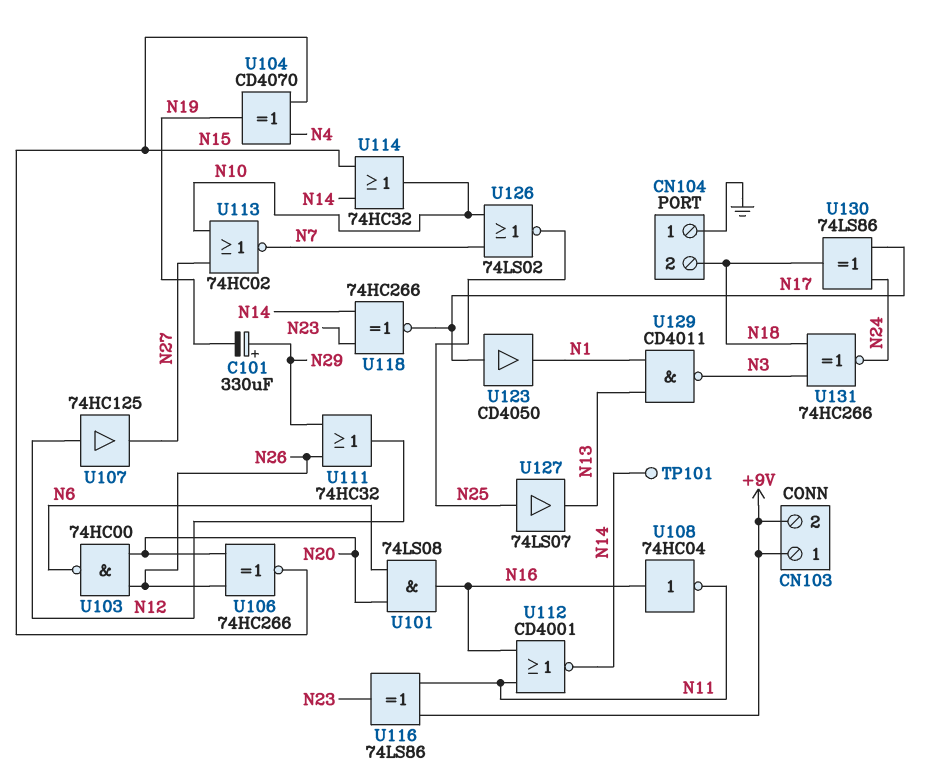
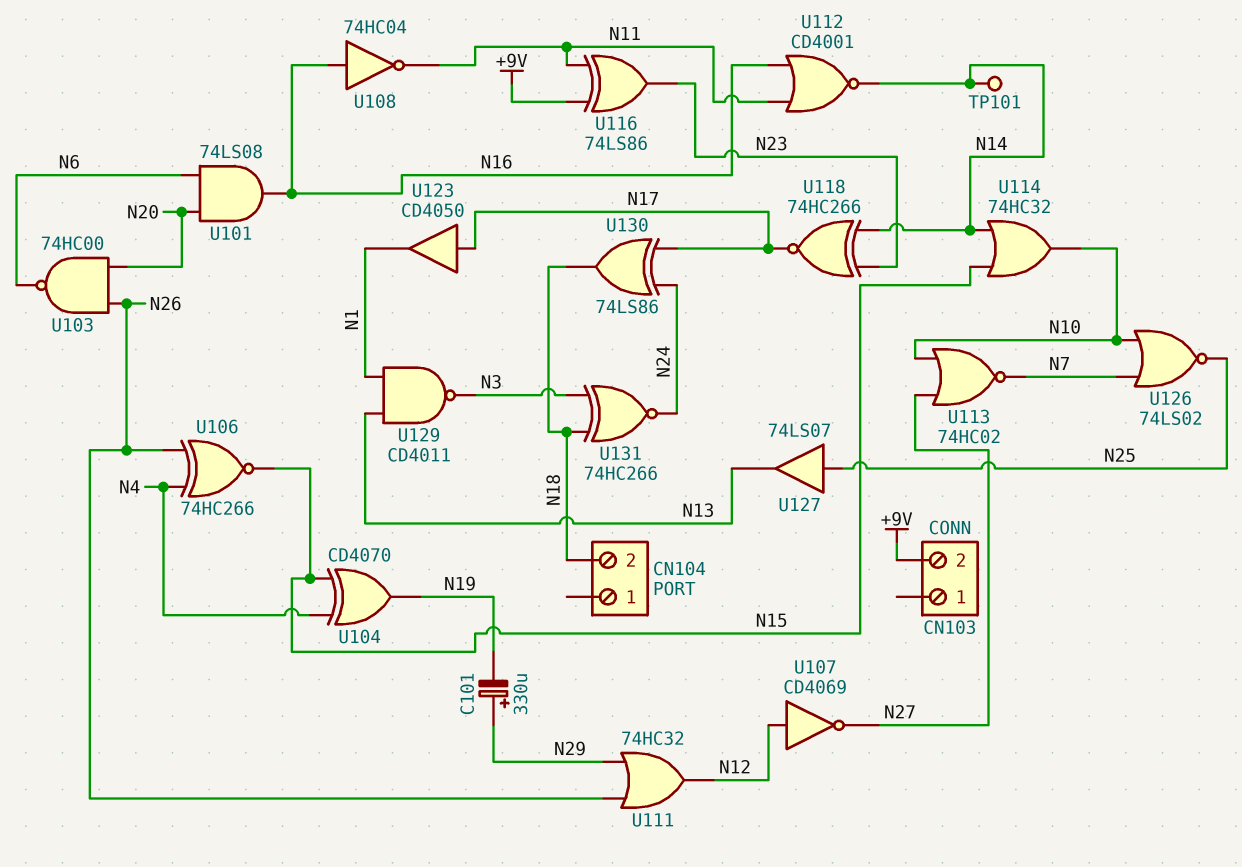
CN103 pin 1: +9V -> none
CN104 pin 1: GND -> none
U106: XNOR 74HC266 (in N20, in N26, out N15) -> XNOR 74HC266 (in N4, in N26, out N15)
U107: buffer 74HC125 (in N12, out N27) -> NOT CD4069 (in N12, out N27)

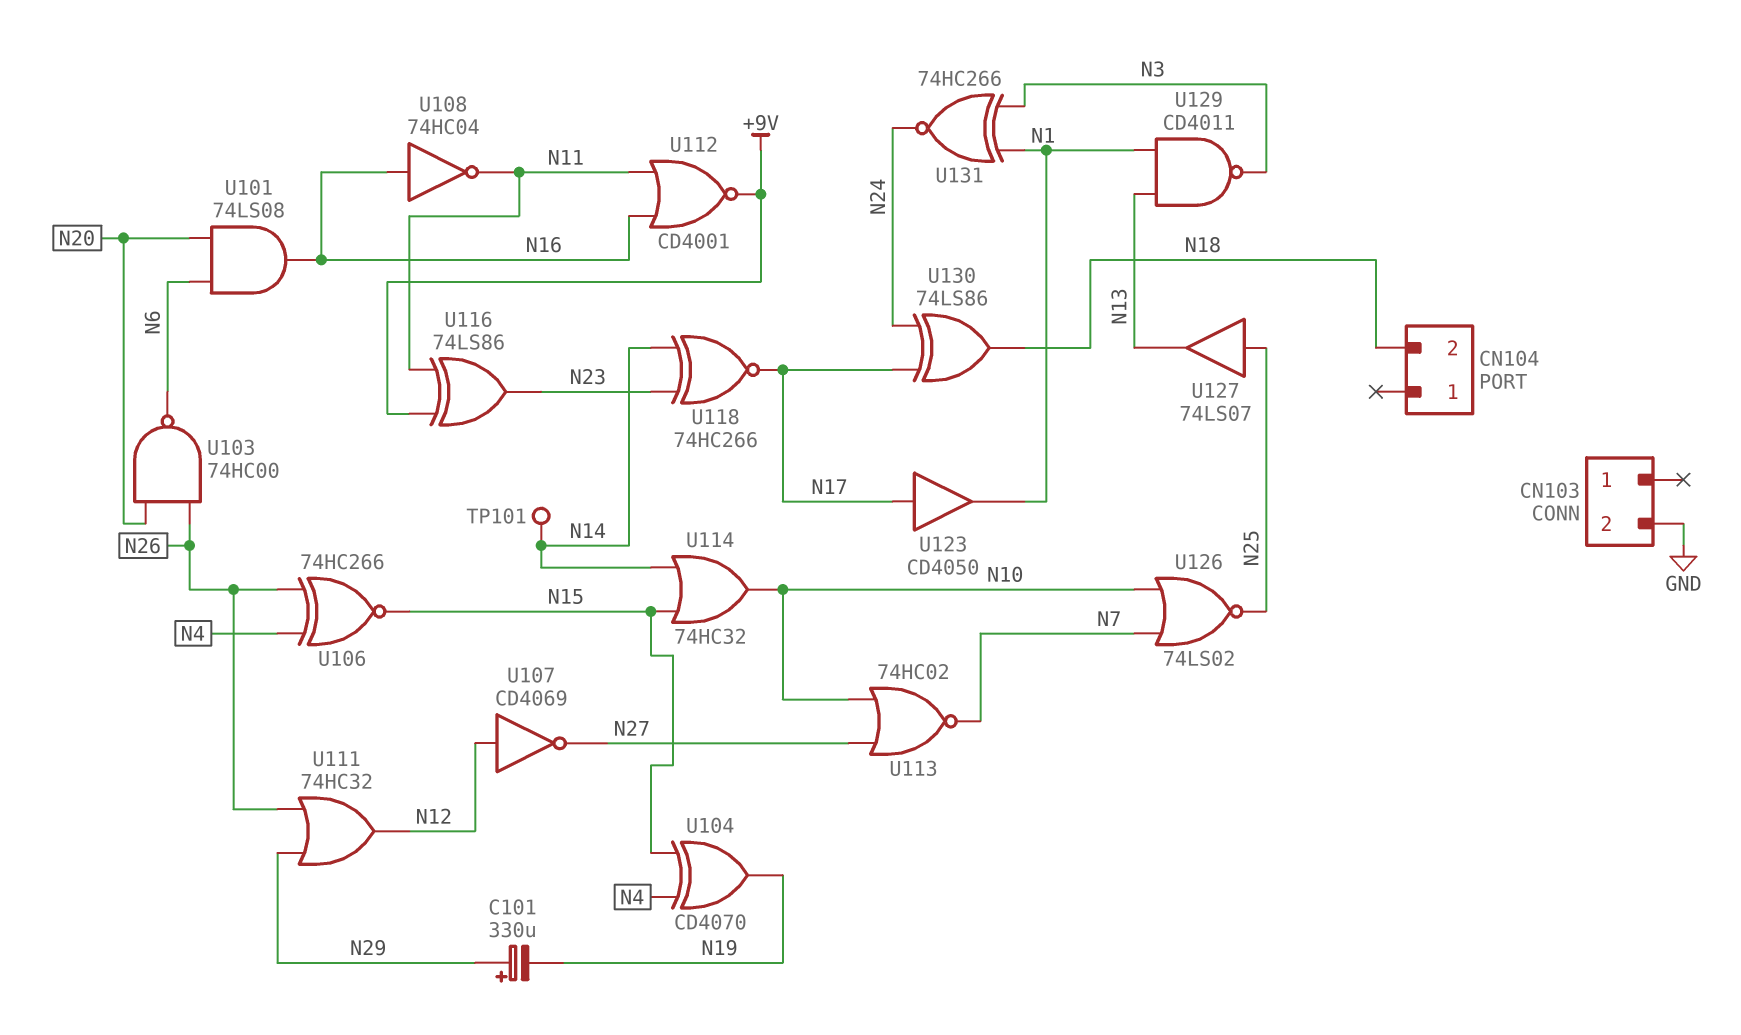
CN103 pin 2: +9V -> GND
U112: NOR CD4001 (in N11, in N16, out N14) -> NOR CD4001 (in N11, in N16, out +9V)
U131: XNOR 74HC266 (in N3, in N18, out N24) -> XNOR 74HC266 (in N1, in N3, out N24)

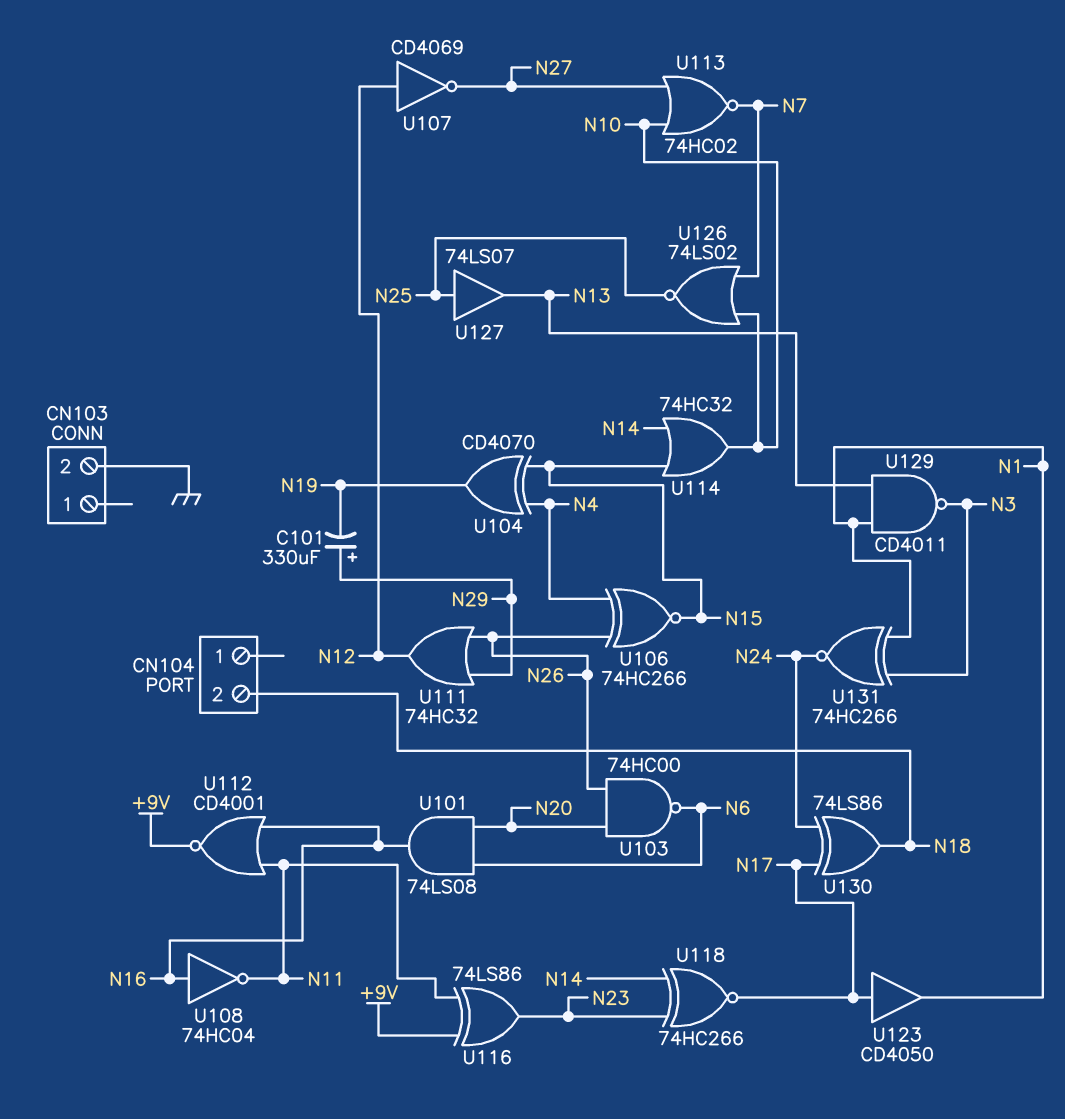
TP101: test point (N14) -> none

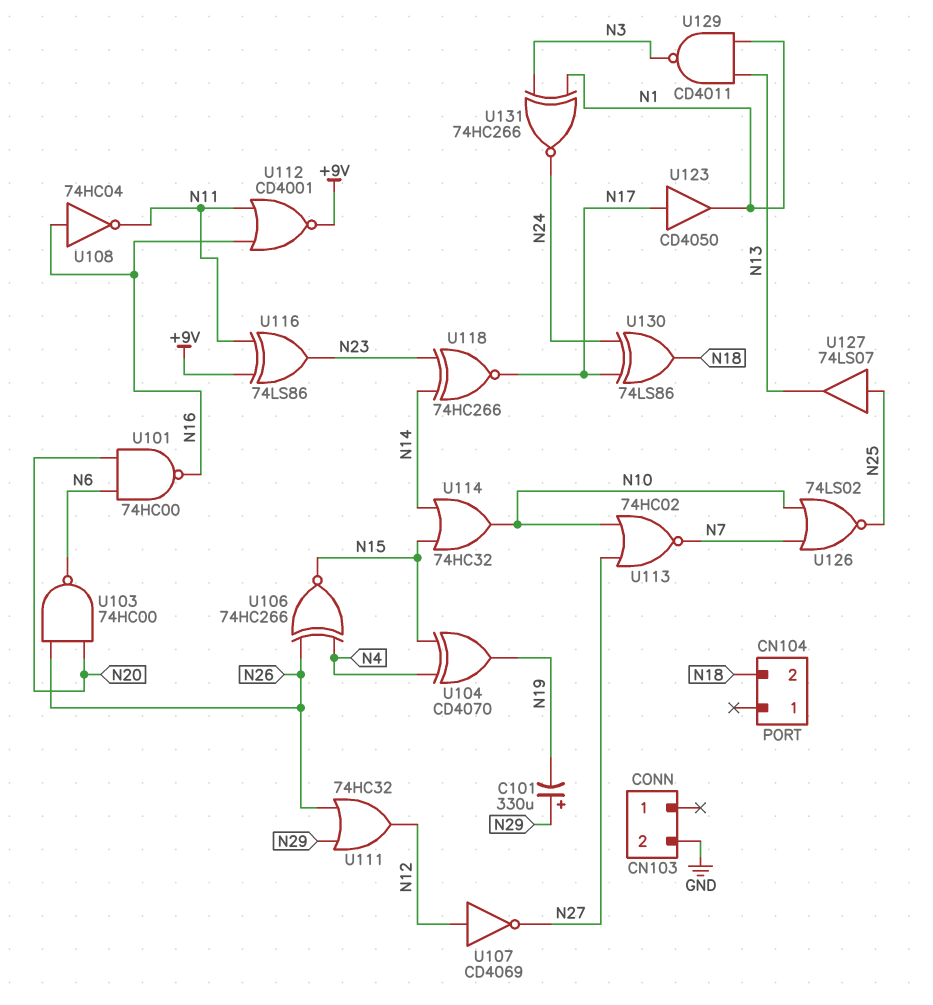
U101: AND 74LS08 (in N6, in N20, out N16) -> NAND 74HC00 (in N6, in N20, out N16)

